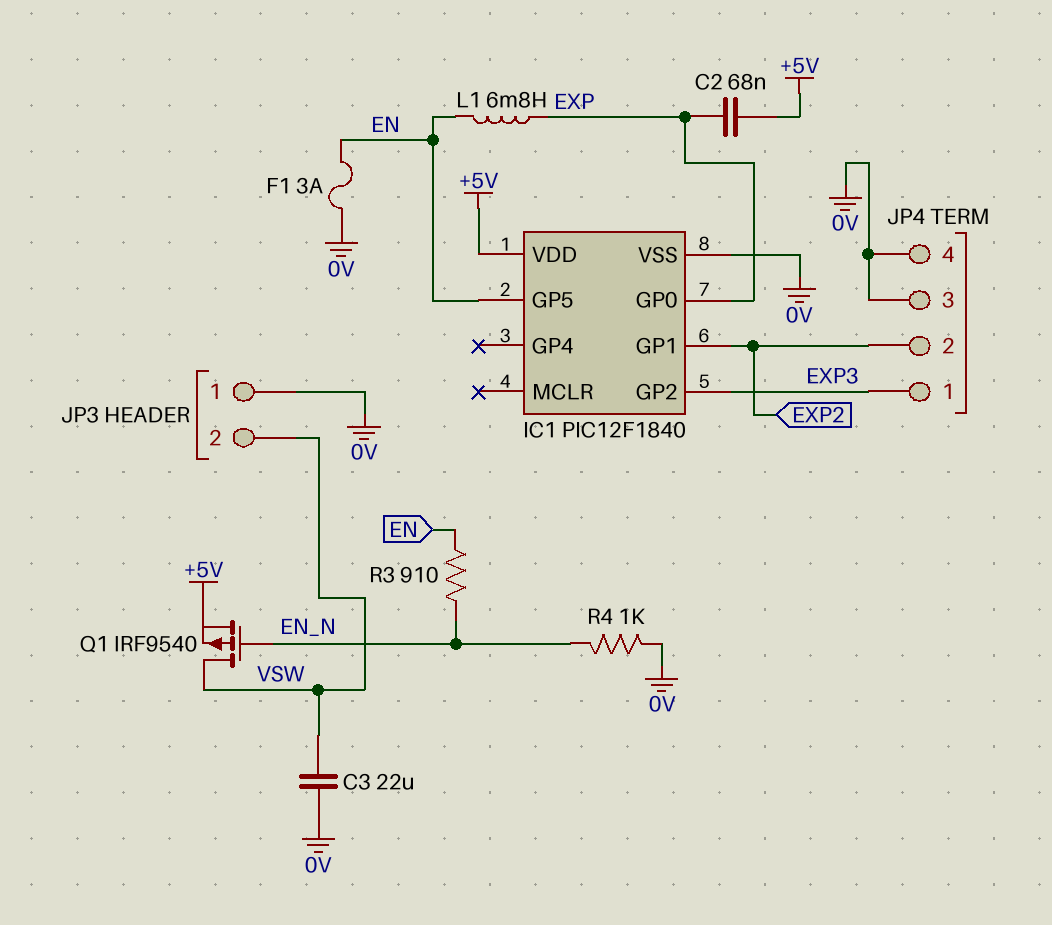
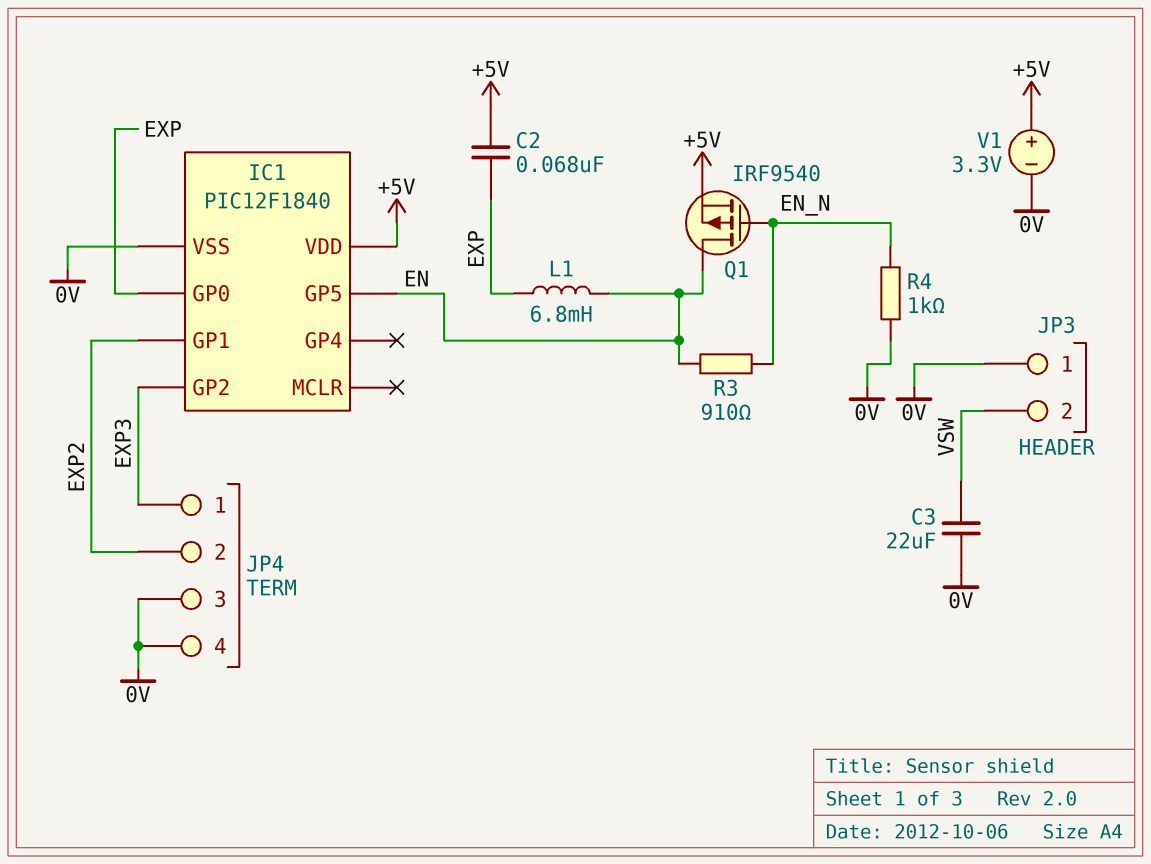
F1: 3A (0V, EN) -> none
Q1: PMOS IRF9540 (G EN_N, D VSW, S +5V) -> PMOS IRF9540 (G EN_N, D EN, S +5V)
V1: none -> 3.3V (plus +5V, minus 0V)

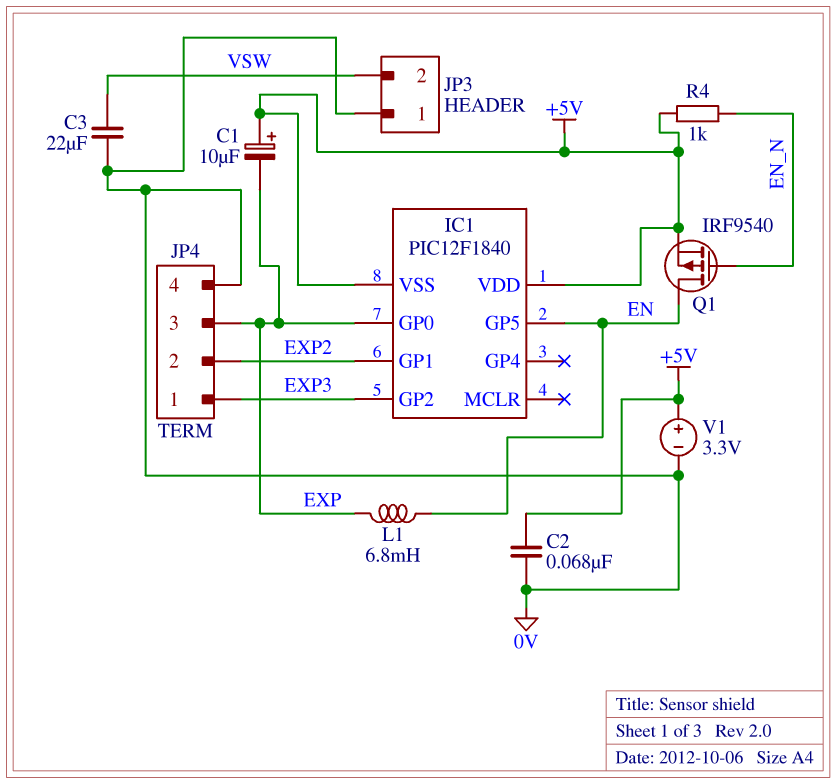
C1: none -> 10uF (plus +5V, minus EXP)
C2: 68nF (+5V, EXP) -> 68nF (+5V, 0V)
IC1 pin VSS: 0V -> +5V
JP4 pin 3: 0V -> EXP
R3: 910 (EN, EN_N) -> none
R4: 1k (0V, EN_N) -> 1k (+5V, EN_N)

